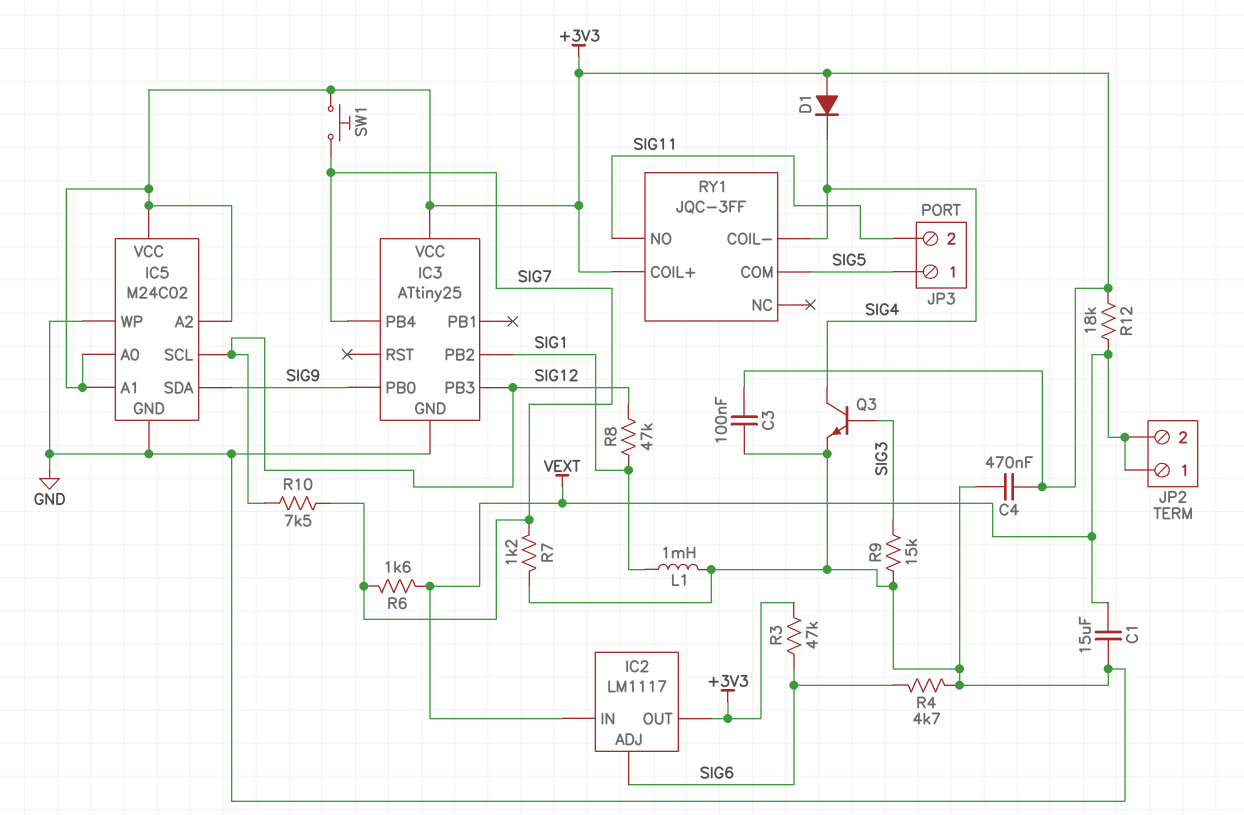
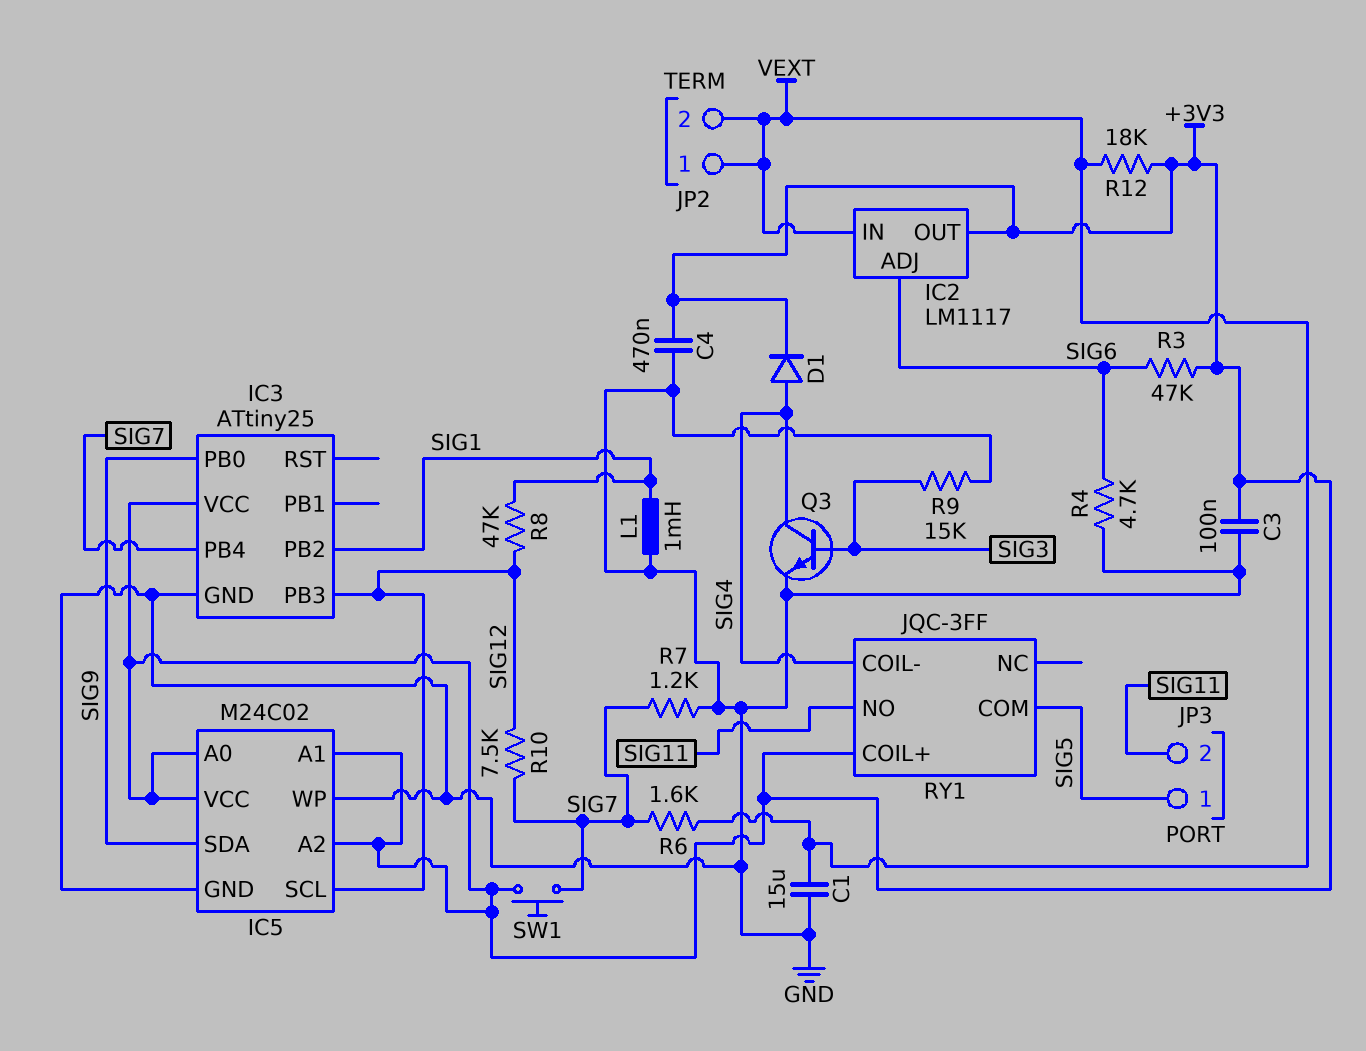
D1: diode (A +3V3, K SIG4) -> diode (A SIG4, K +3V3)

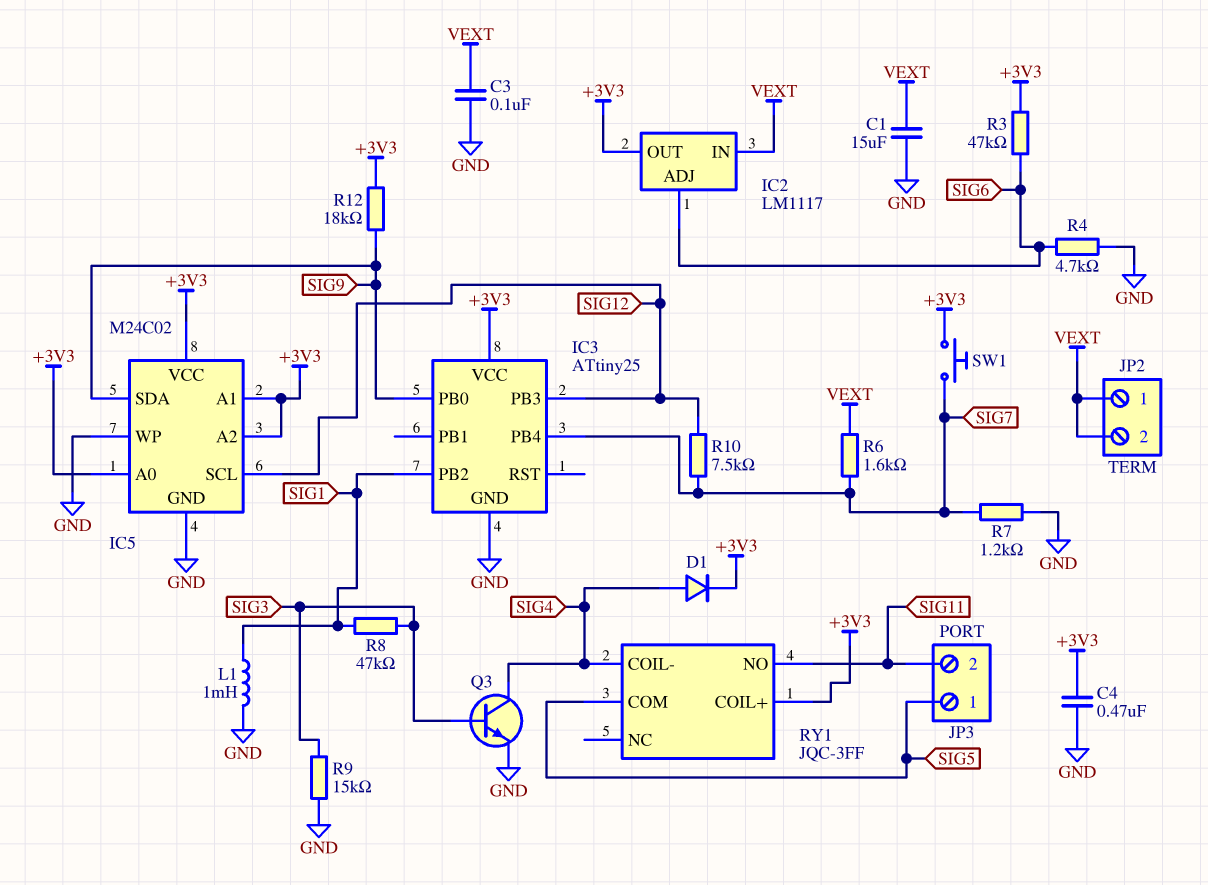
C3: 100nF (+3V3, GND) -> 100nF (GND, VEXT)
R8: 47k (SIG1, SIG12) -> 47k (SIG1, SIG3)
R12: 18k (+3V3, VEXT) -> 18k (+3V3, SIG9)

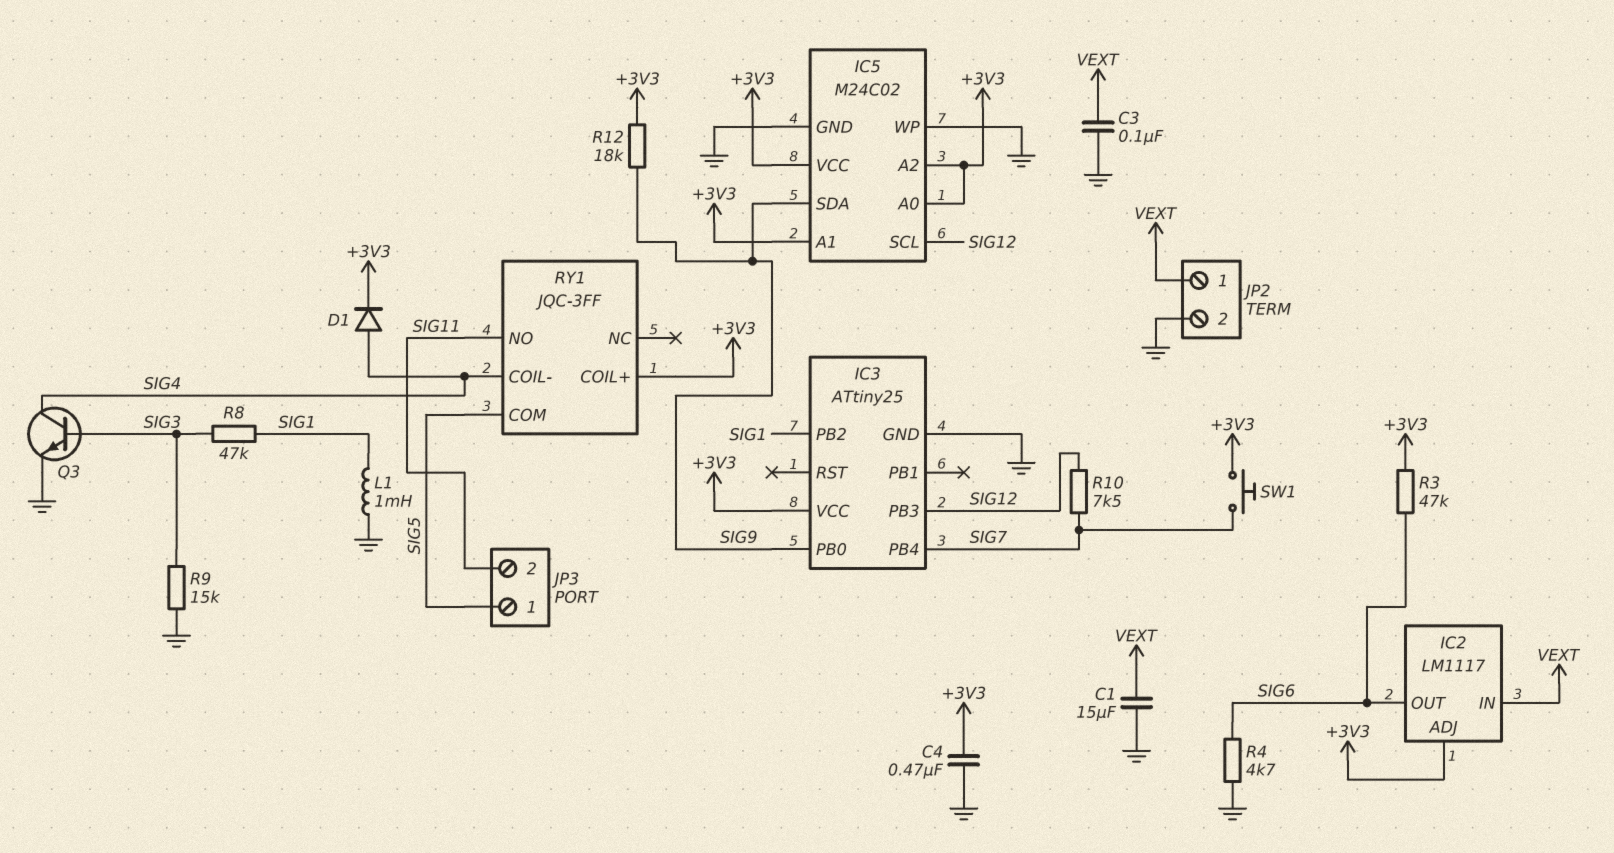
IC2 pin ADJ: SIG6 -> +3V3
IC2 pin OUT: +3V3 -> SIG6
JP2 pin 2: VEXT -> GND
R6: 1.6k (SIG7, VEXT) -> none
R7: 1.2k (GND, SIG7) -> none

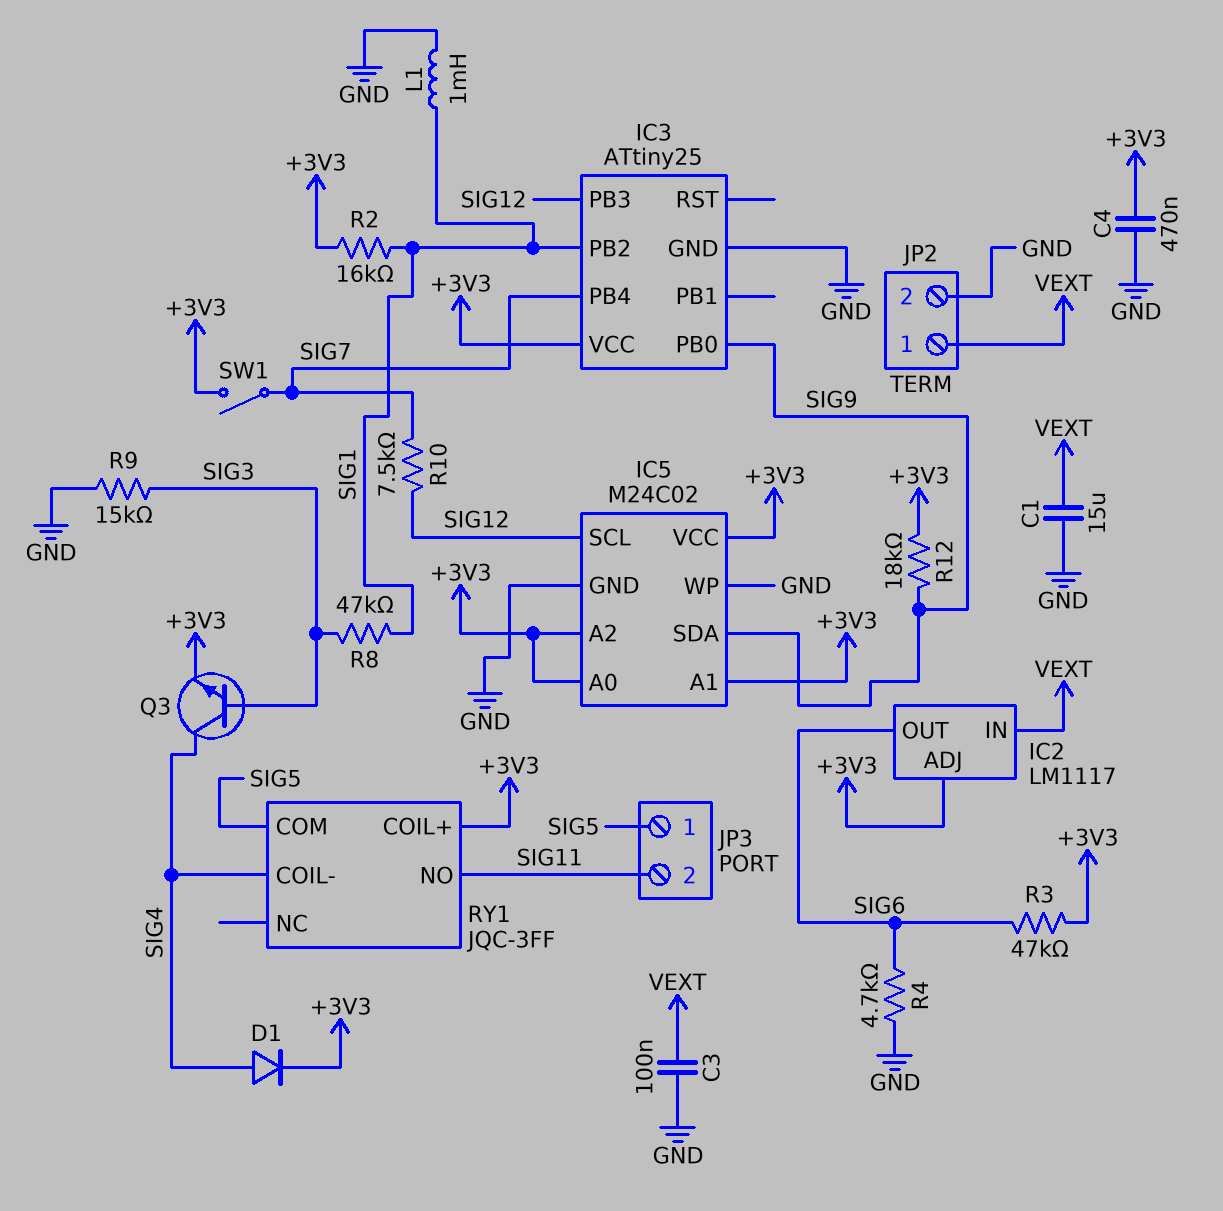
Q3: NPN (B SIG3, C SIG4, E GND) -> NPN (B SIG3, C SIG4, E +3V3)
R2: none -> 16k (+3V3, SIG1)
SW1: button (+3V3, SIG7) -> switch (+3V3, SIG7)

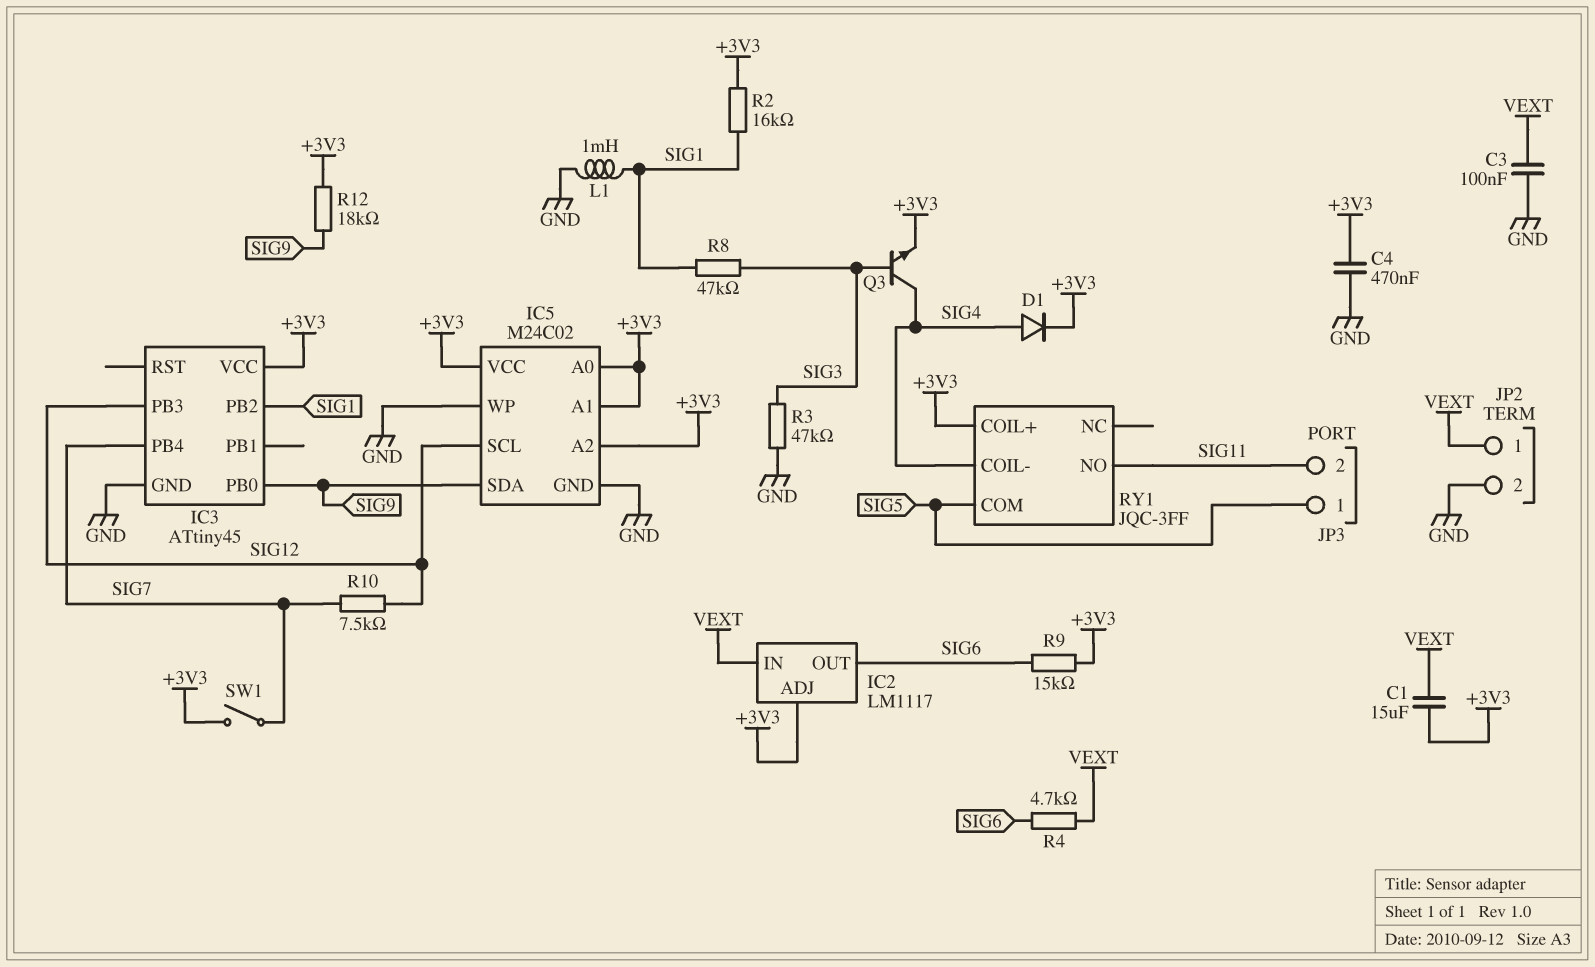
C1: 15uF (GND, VEXT) -> 15uF (+3V3, VEXT)
IC3: ATtiny25 -> ATtiny45
R3: 47k (+3V3, SIG6) -> 47k (GND, SIG3)
R4: 4.7k (GND, SIG6) -> 4.7k (SIG6, VEXT)
R9: 15k (GND, SIG3) -> 15k (+3V3, SIG6)

